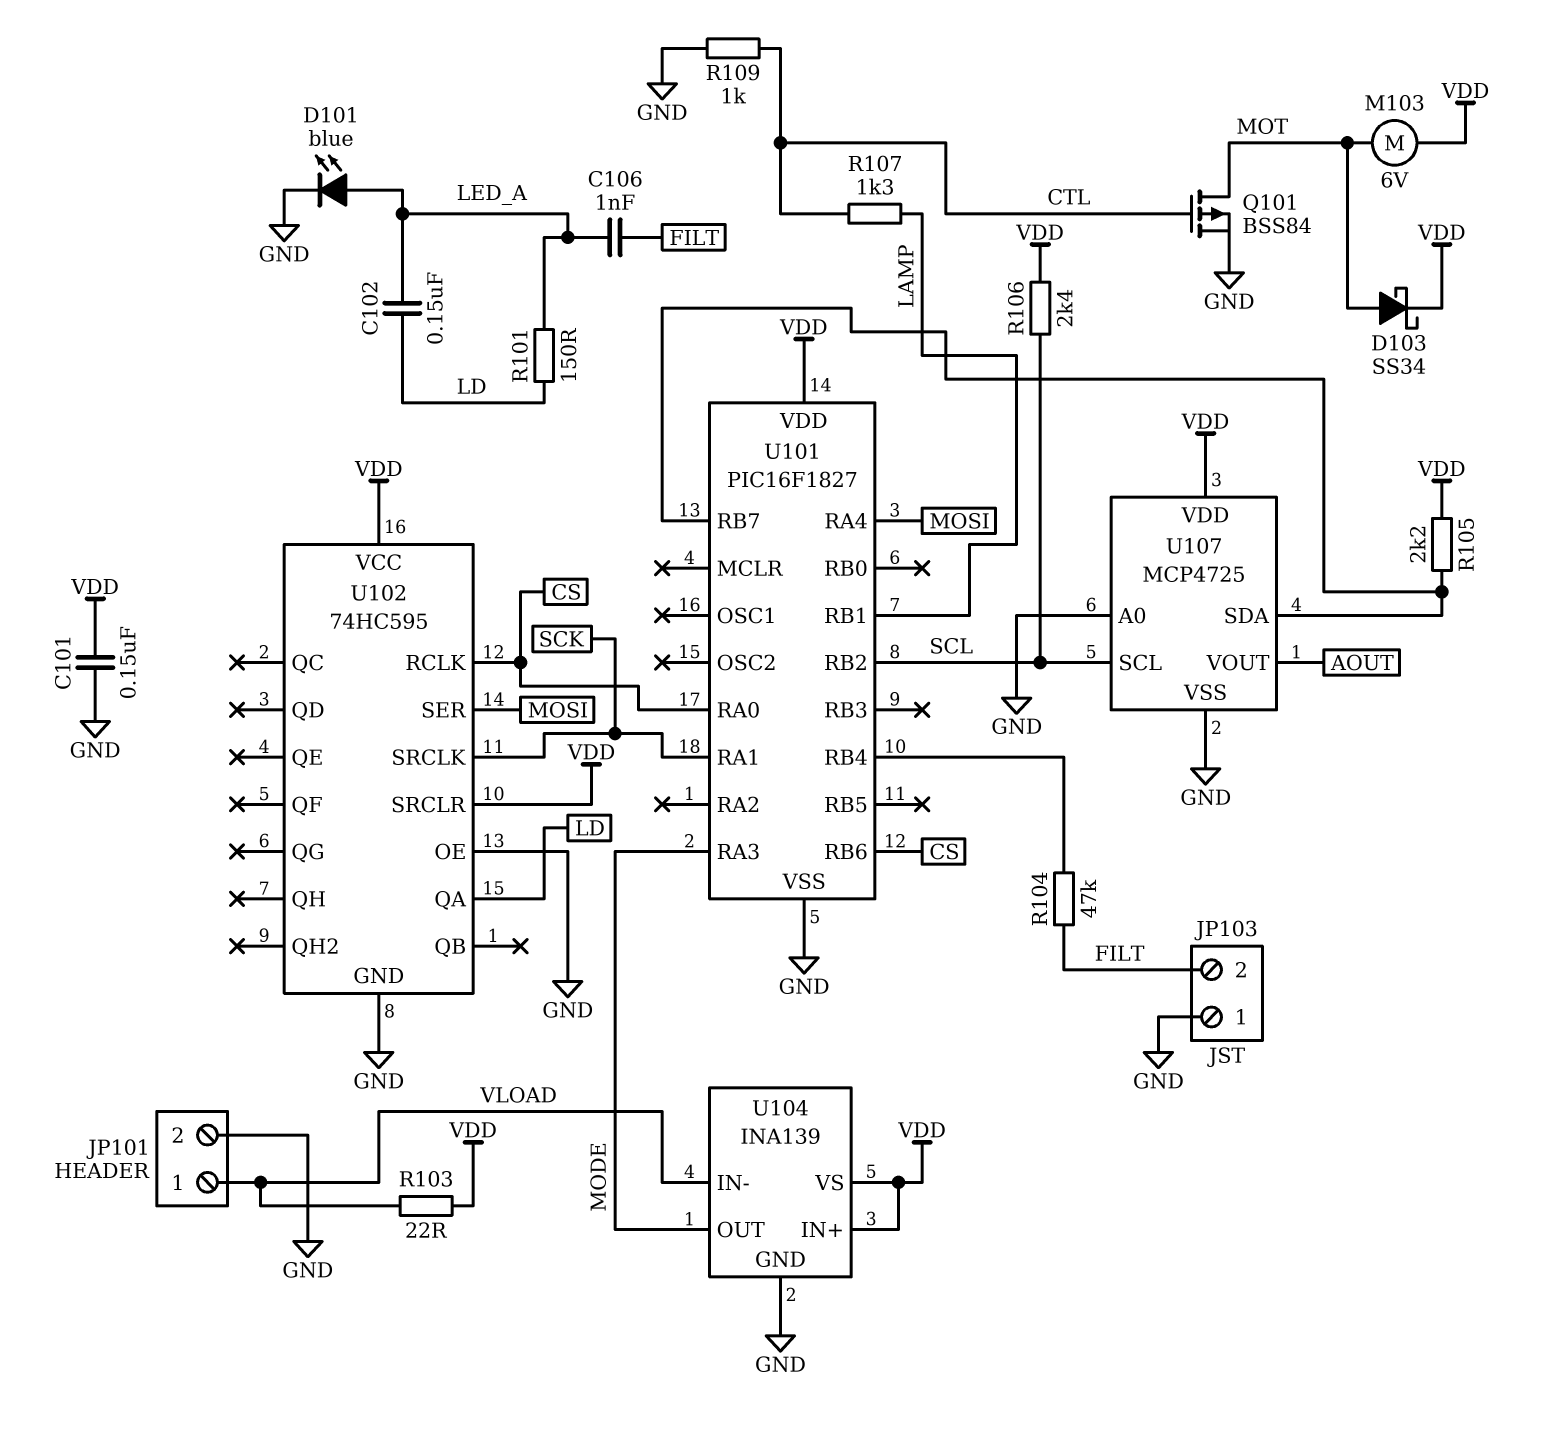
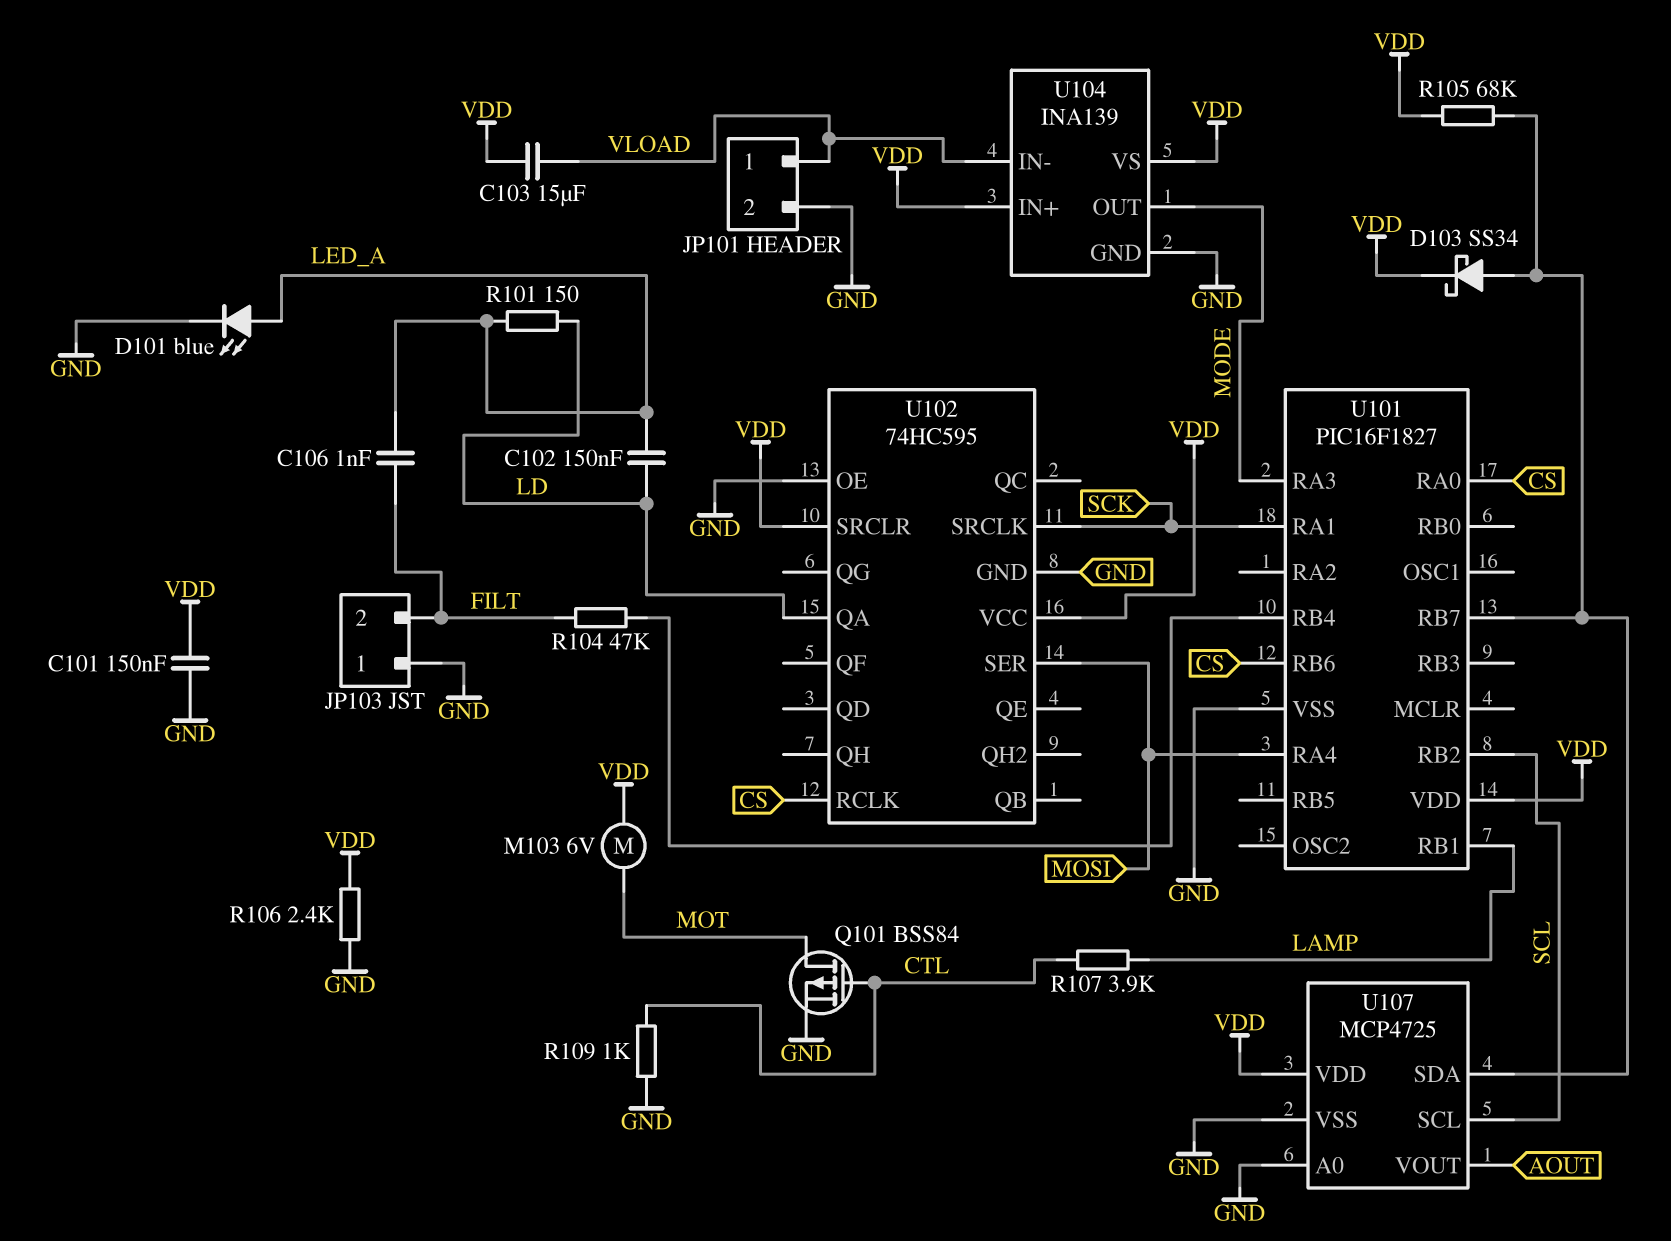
C103: none -> 15uF (VDD, VLOAD)
D103: schottky SS34 (A MOT, K VDD) -> schottky SS34 (A U101/RB7, K VDD)
R103: 22 (VDD, VLOAD) -> none
R105: 2.2k (U101/RB7, VDD) -> 68k (U101/RB7, VDD)
R106: 2.4k (SCL, VDD) -> 2.4k (GND, VDD)
R107: 1.3k (CTL, LAMP) -> 3.9k (CTL, LAMP)

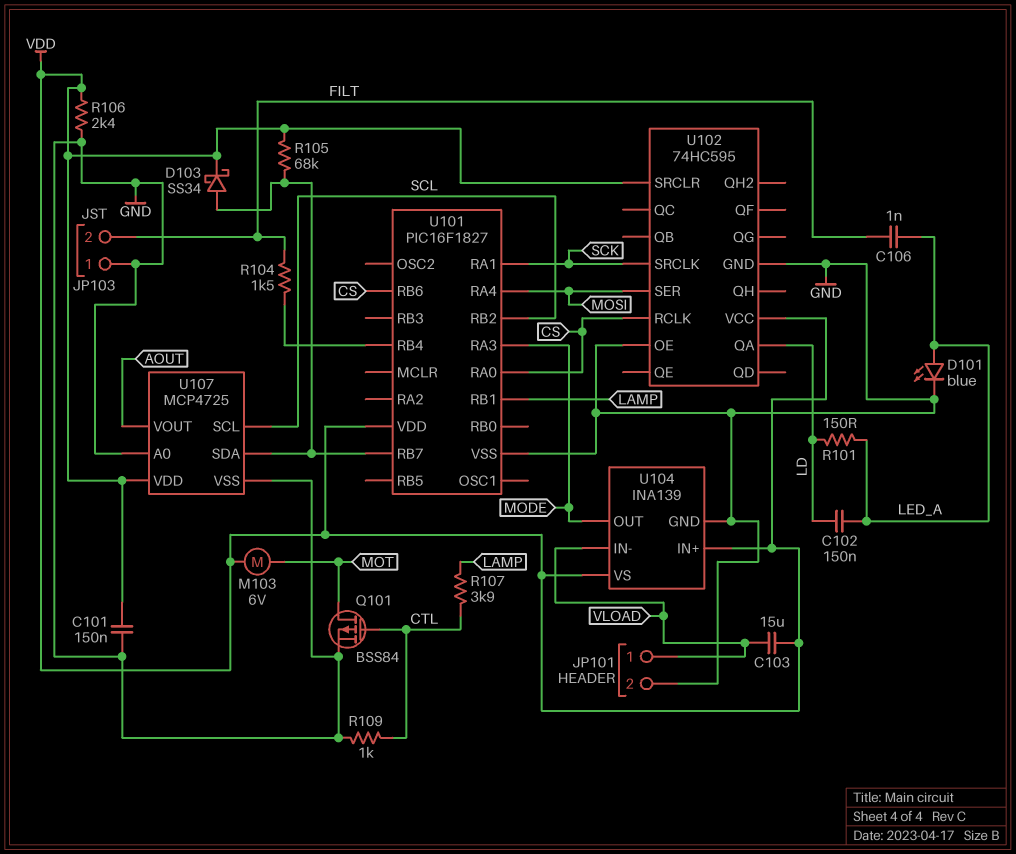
R104: 47k (FILT, U101/RB4) -> 1.5k (FILT, U101/RB4)

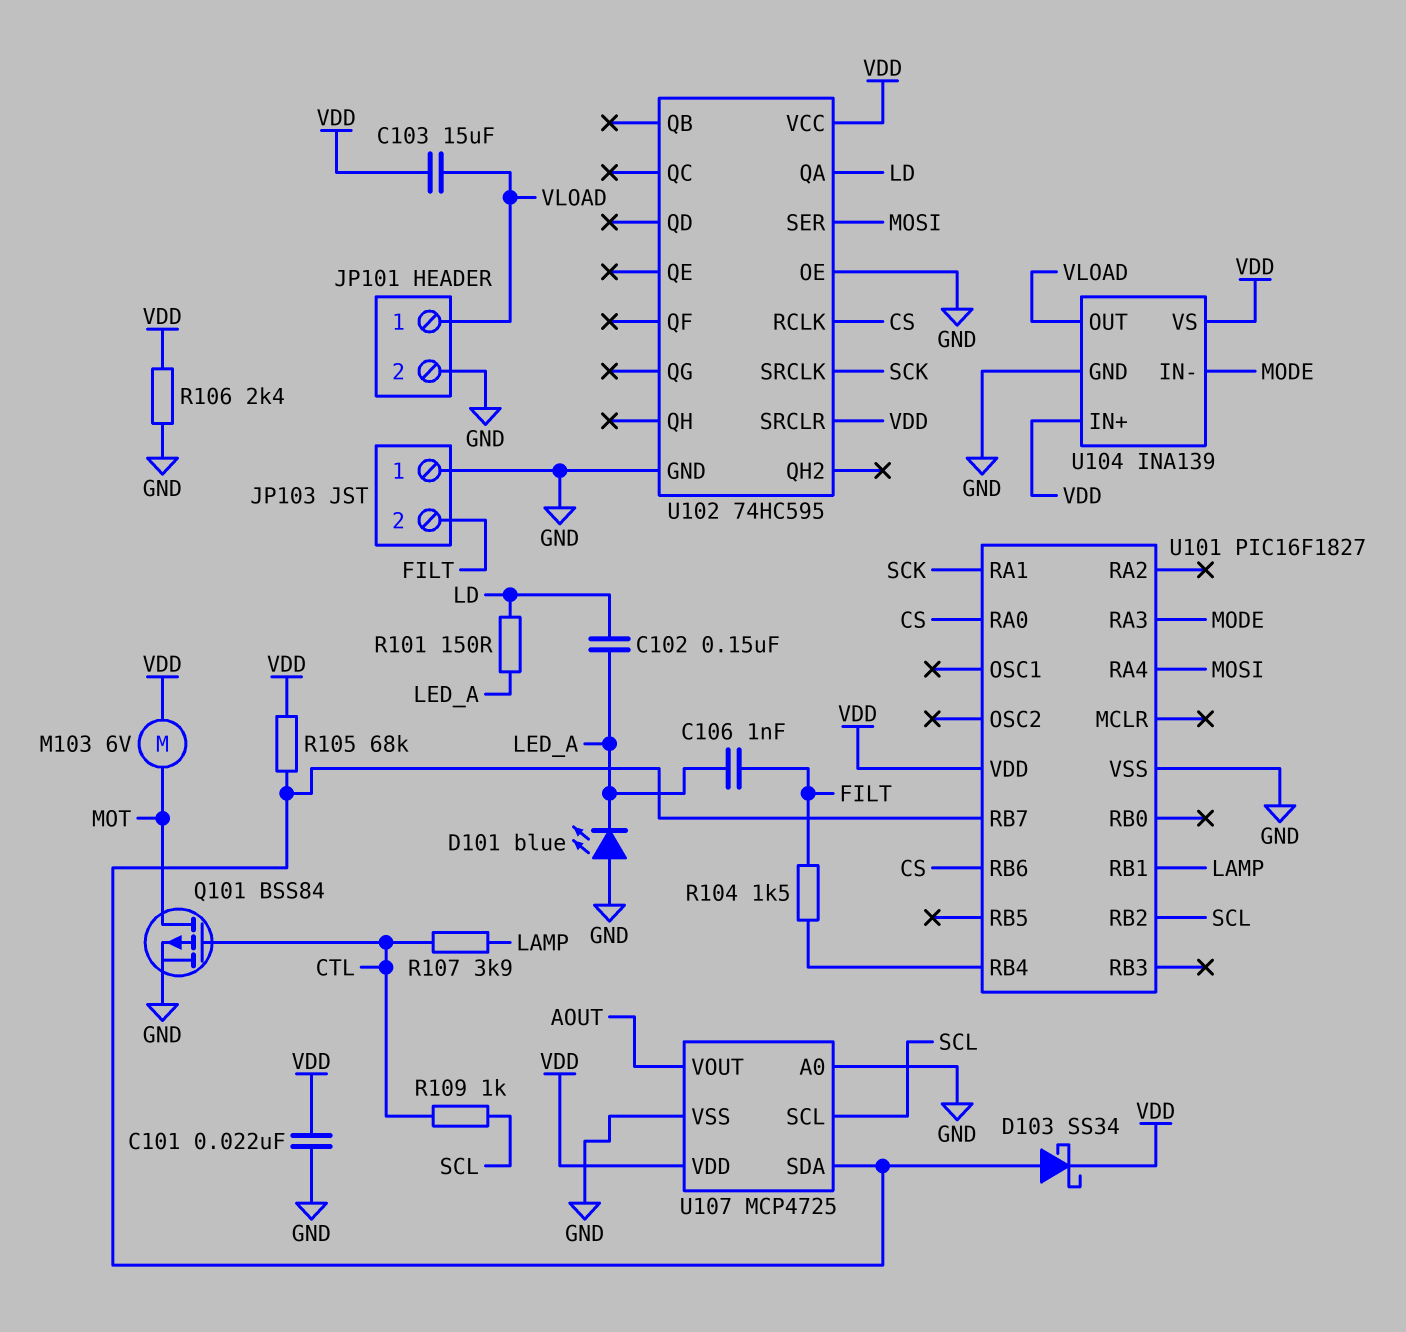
C101: 150nF (GND, VDD) -> 22nF (GND, VDD)
D101: LED blue (A LED_A, K GND) -> LED blue (A GND, K LED_A)
R109: 1k (CTL, GND) -> 1k (CTL, SCL)
U104 pin IN-: VLOAD -> MODE
U104 pin OUT: MODE -> VLOAD

